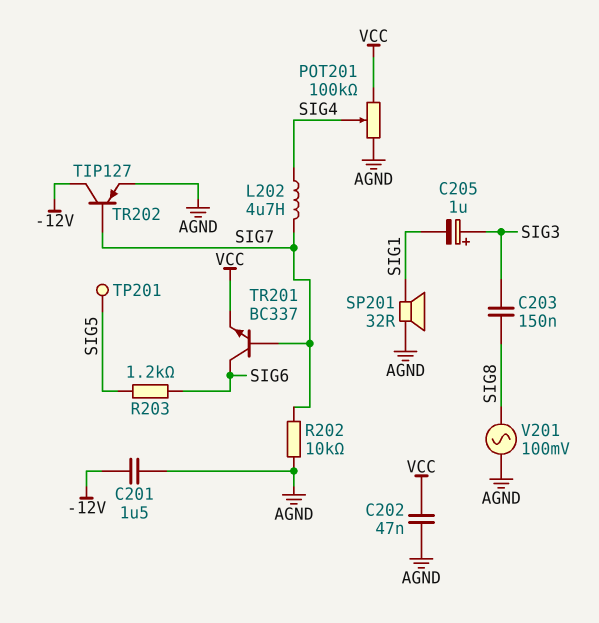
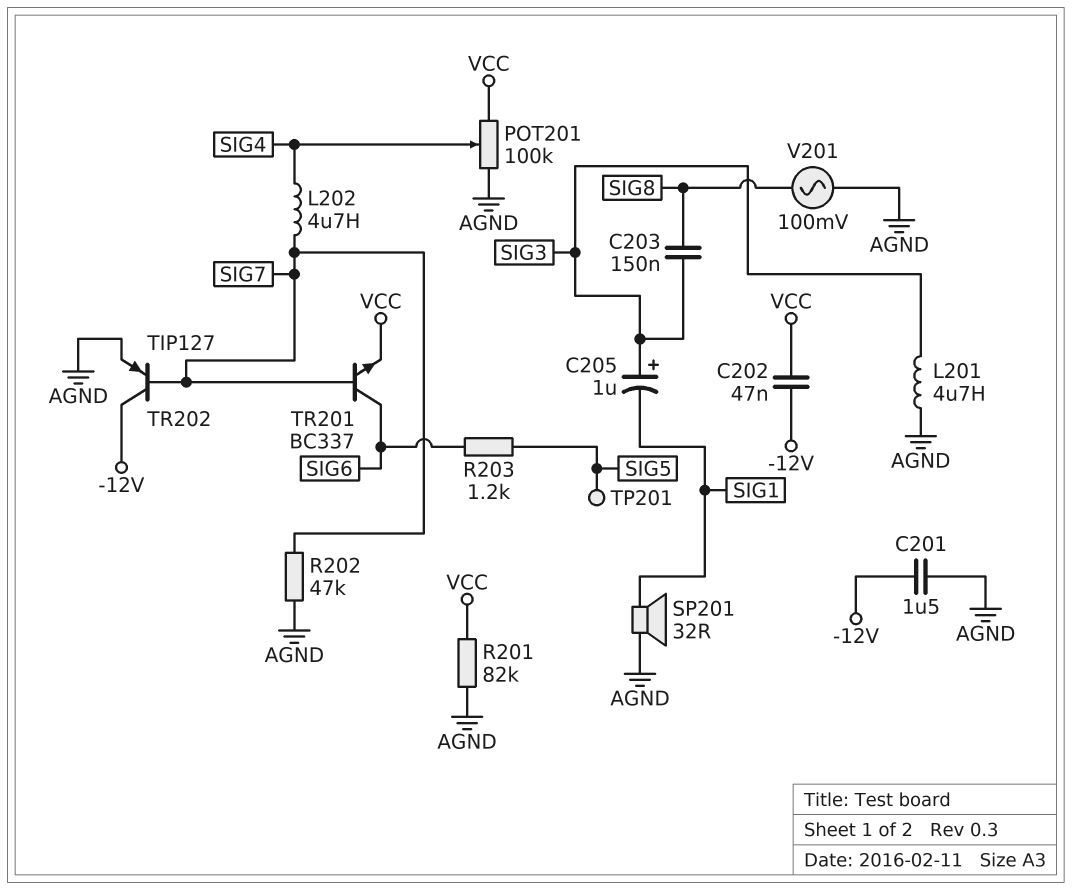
C202: 47nF (AGND, VCC) -> 47nF (-12V, VCC)
L201: none -> 4.7uH (AGND, SIG3)
R201: none -> 82k (AGND, VCC)
R202: 10k (AGND, SIG7) -> 47k (AGND, SIG7)

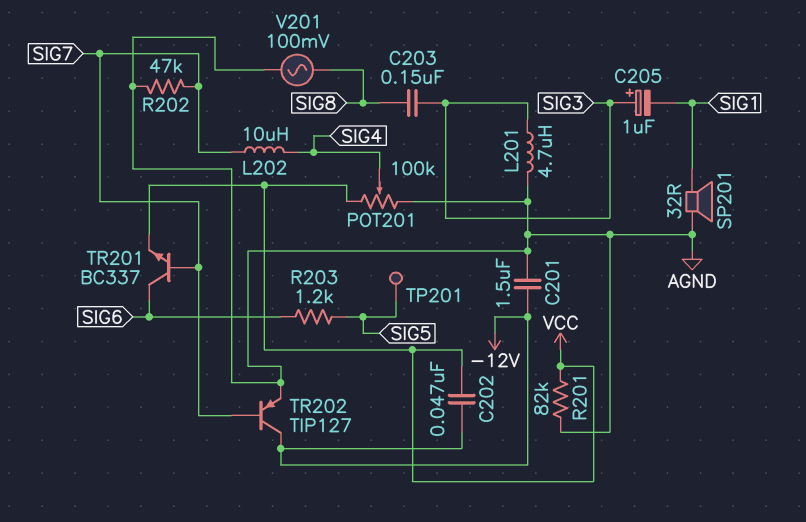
L202: 4.7uH (SIG4, SIG7) -> 10uH (SIG4, SIG7)

